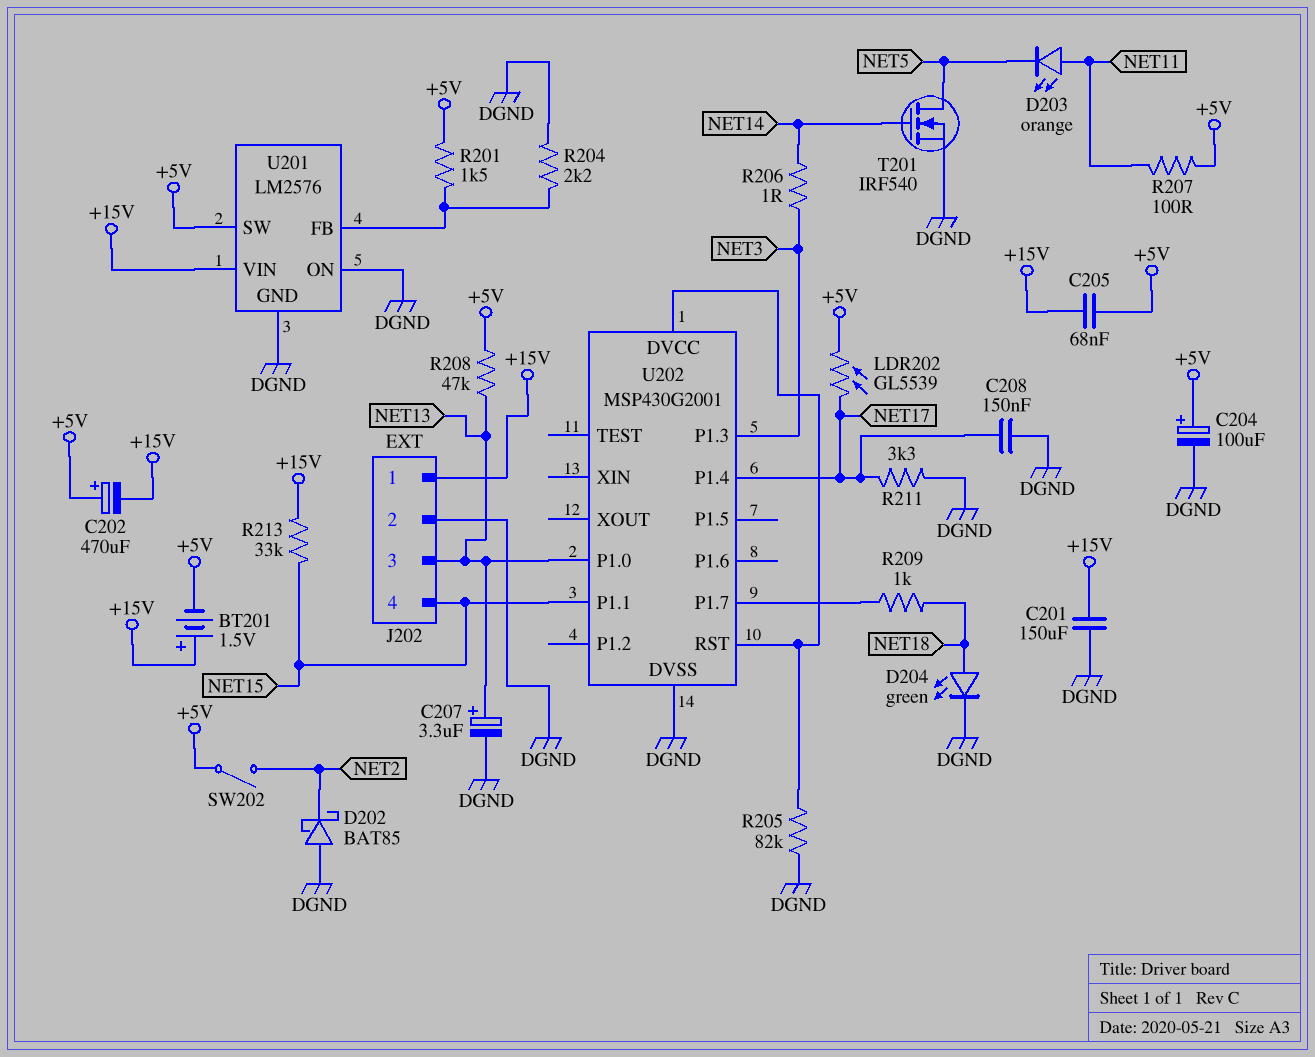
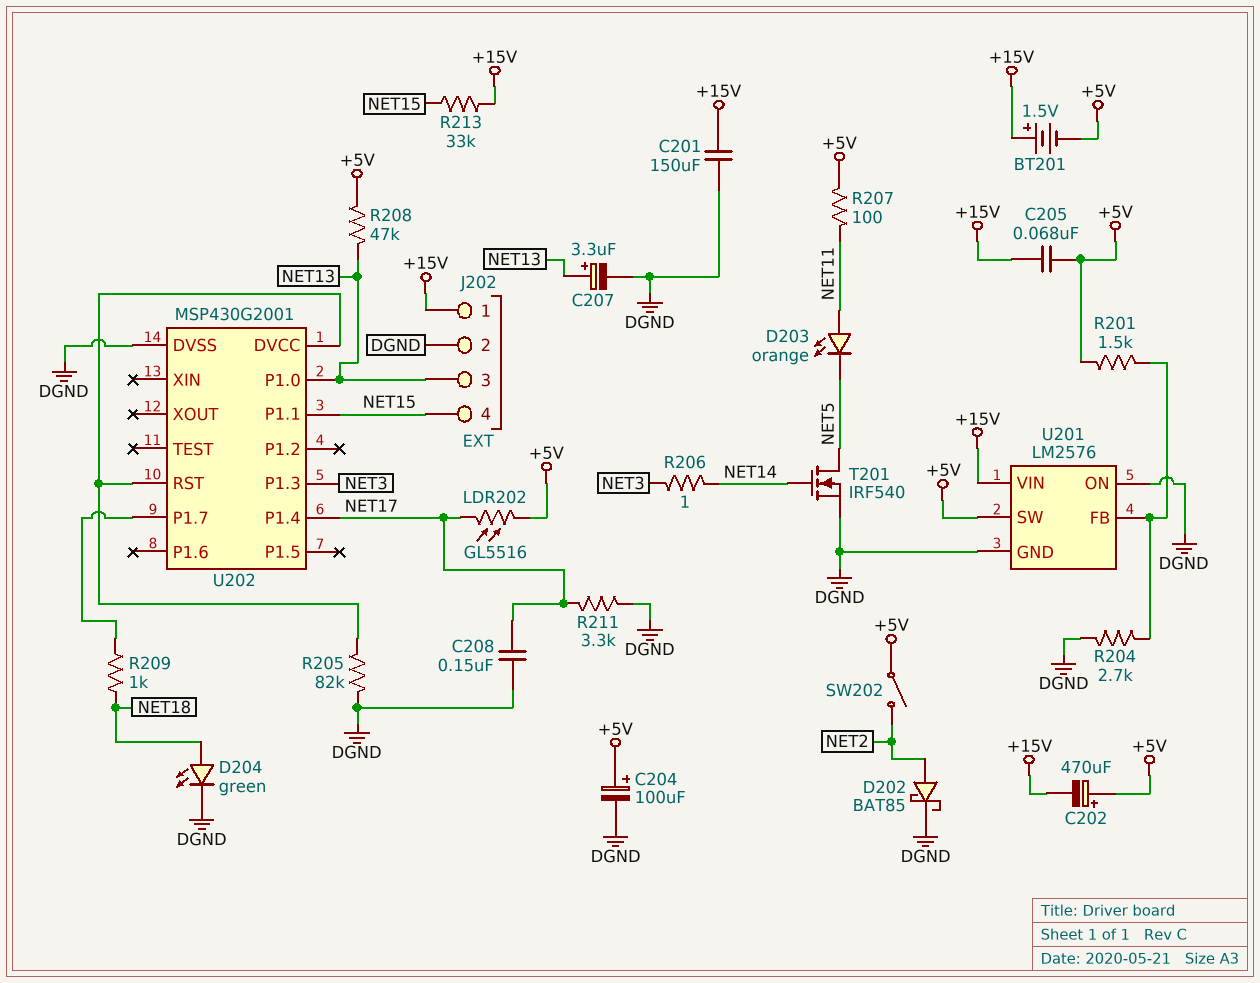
D202: schottky BAT85 (A DGND, K NET2) -> schottky BAT85 (A NET2, K DGND)
LDR202: GL5539 (+5V, NET17) -> GL5516 (+5V, NET17)
R204: 2.2k (DGND, U201/FB) -> 2.7k (DGND, U201/FB)

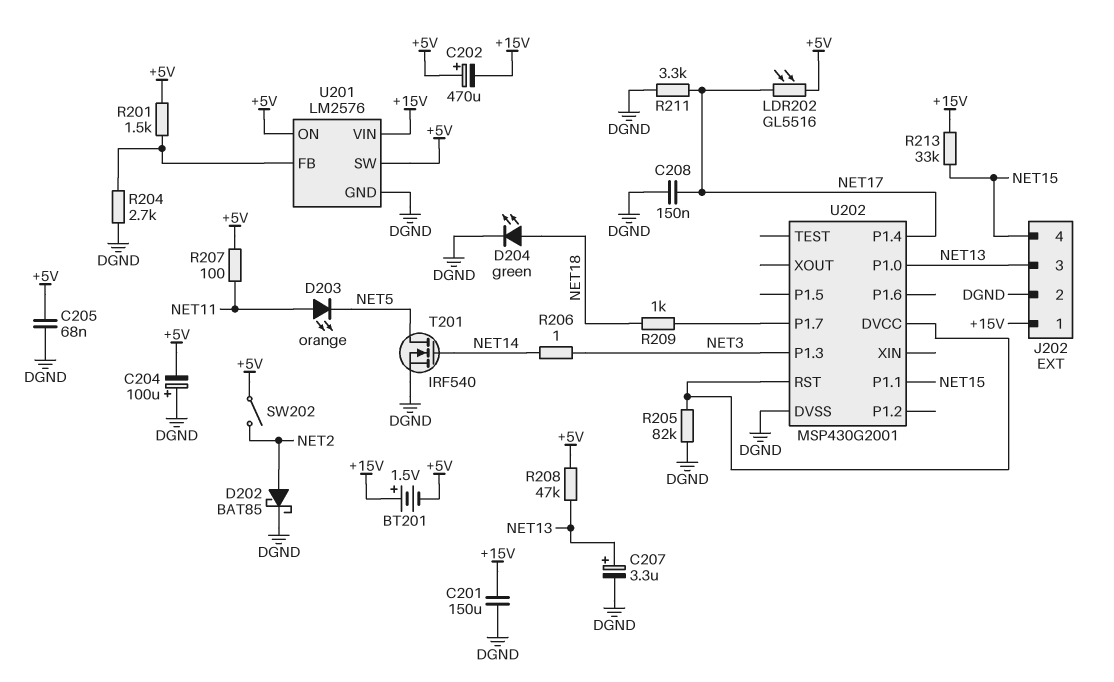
C204: 100uF (plus +5V, minus DGND) -> 100uF (plus DGND, minus +5V)
C205: 68nF (+5V, +15V) -> 68nF (+5V, DGND)
U201 pin ON: DGND -> +5V

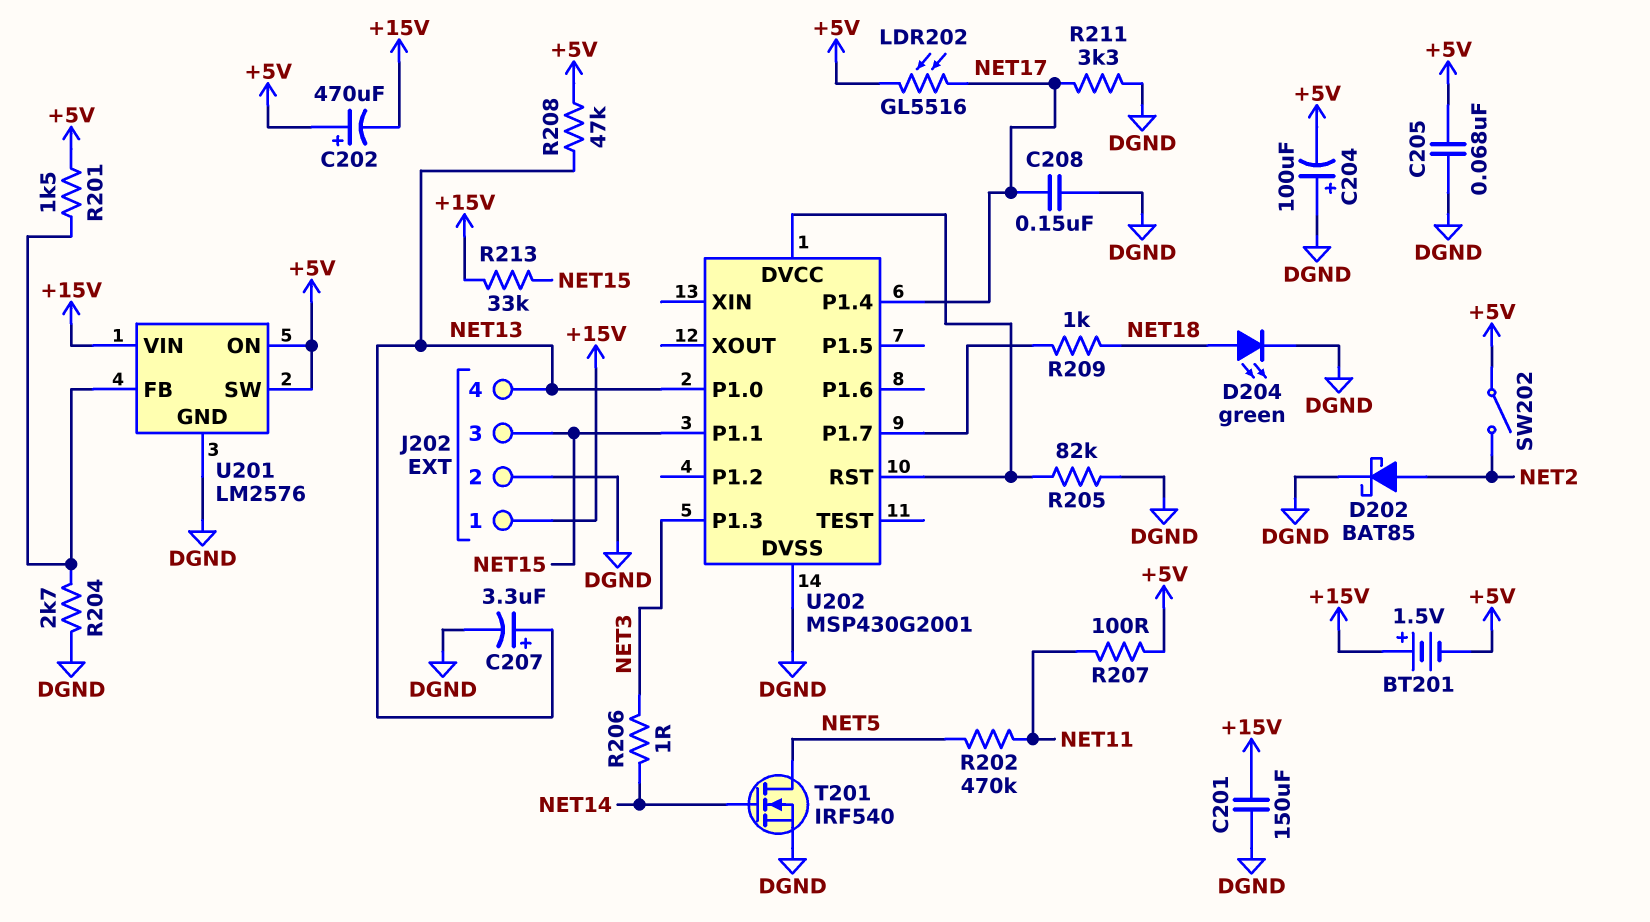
D203: LED orange (A NET11, K NET5) -> none
J202 pin 3: NET13 -> NET15
J202 pin 4: NET15 -> NET13
R202: none -> 470k (NET5, NET11)

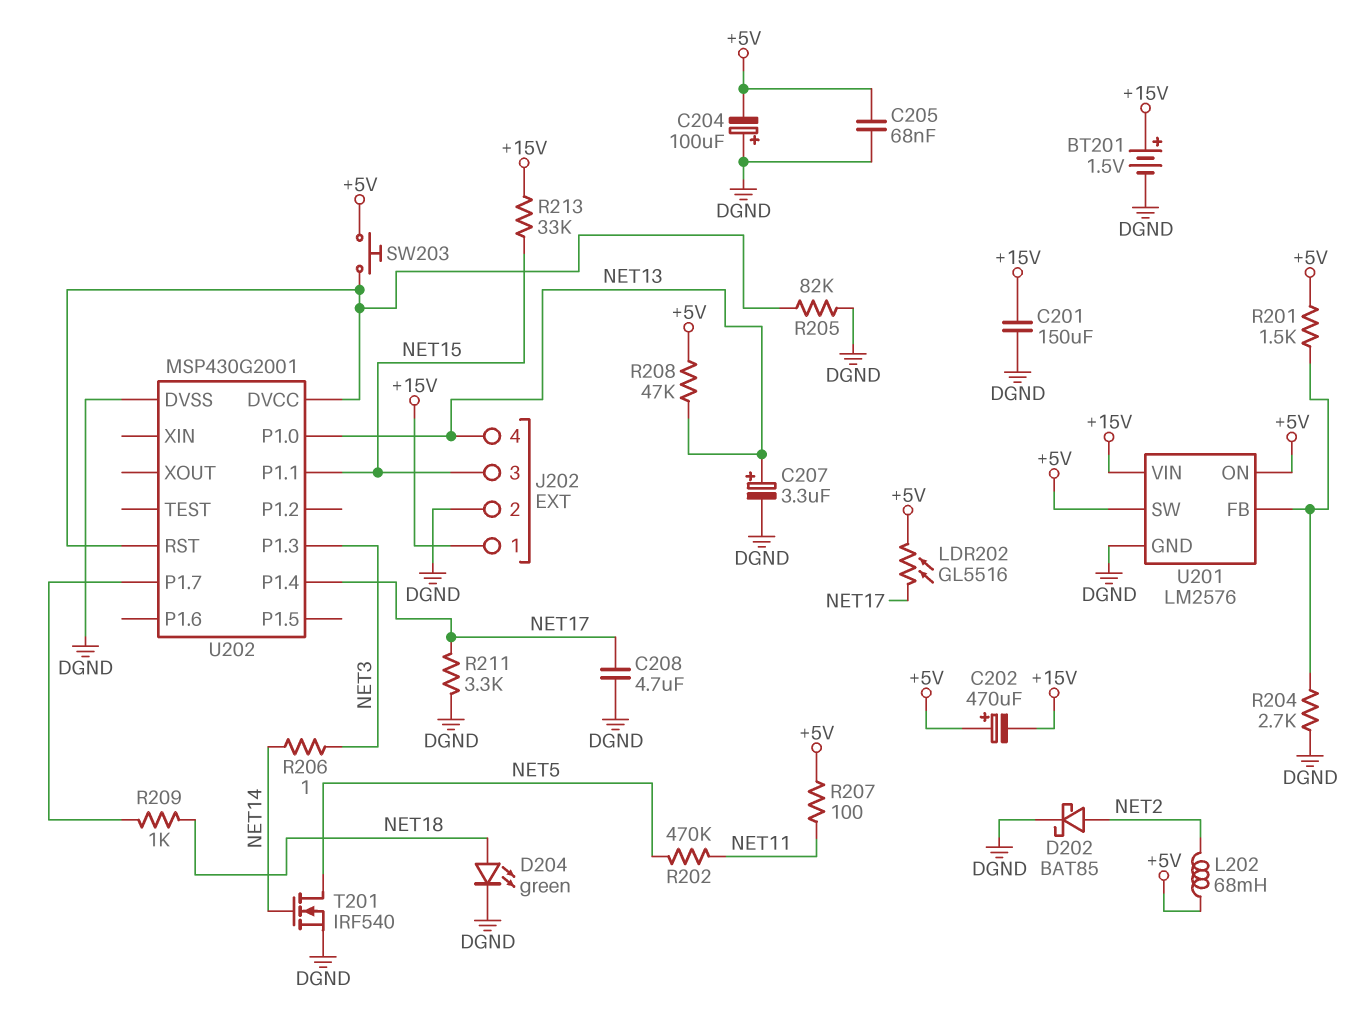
BT201: 1.5V (plus +15V, minus +5V) -> 1.5V (plus +15V, minus DGND)
C208: 150nF (DGND, NET17) -> 4.7uF (DGND, NET17)
L202: none -> 68mH (+5V, NET2)
SW202: switch (+5V, NET2) -> none
SW203: none -> button (+5V, U202/DVCC)

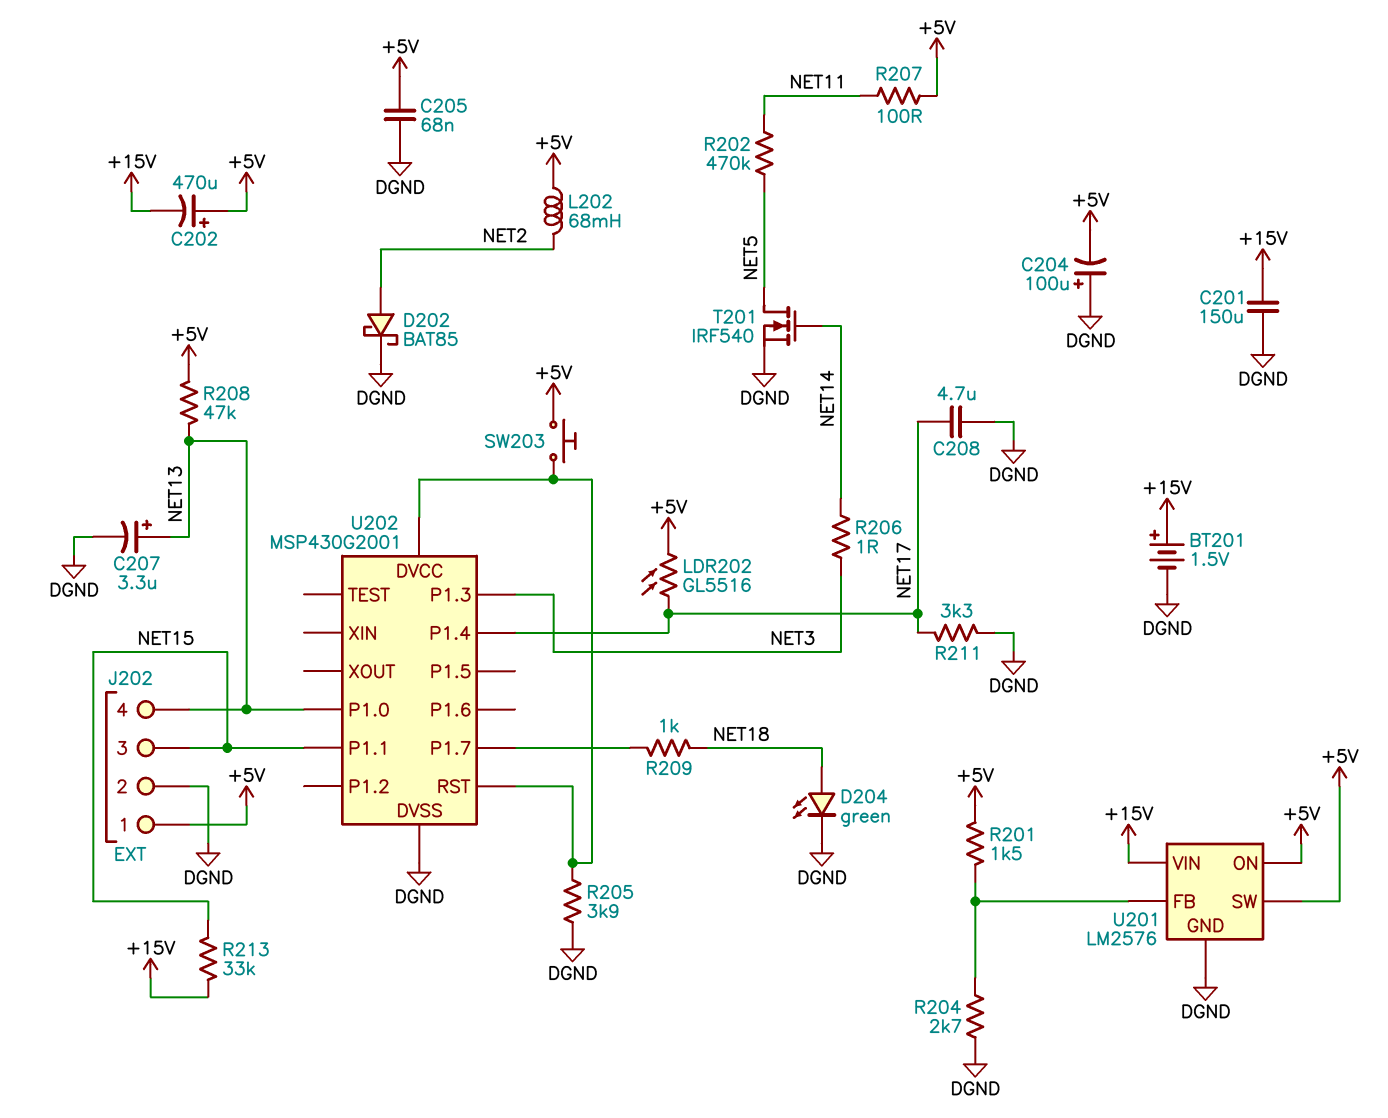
J202 pin 1: +15V -> +5V
R205: 82k (DGND, U202/DVCC) -> 3.9k (DGND, U202/DVCC)

